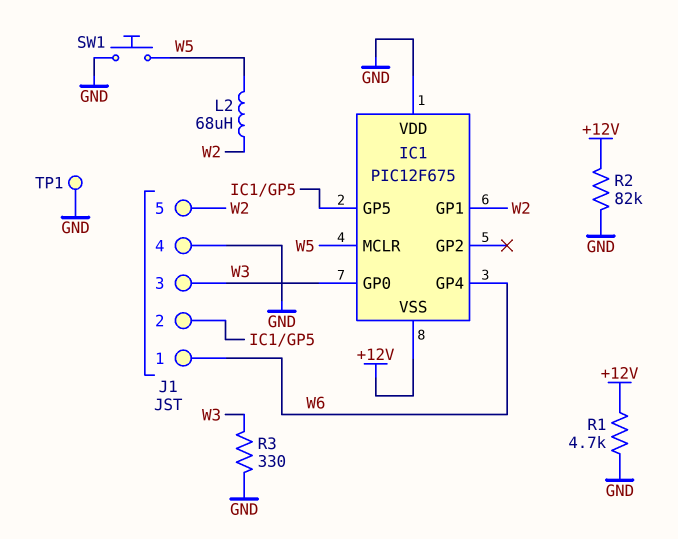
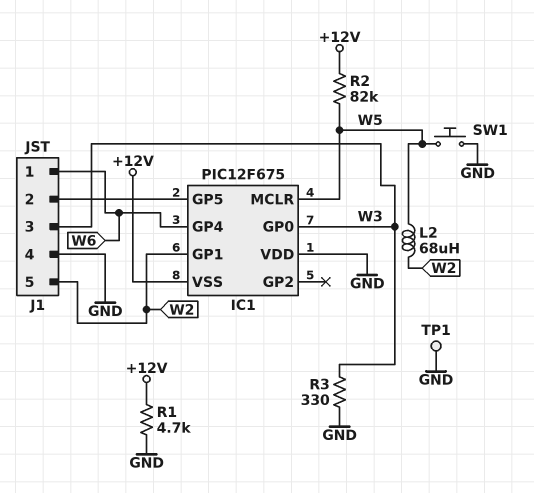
R2: 82k (+12V, GND) -> 82k (+12V, W5)

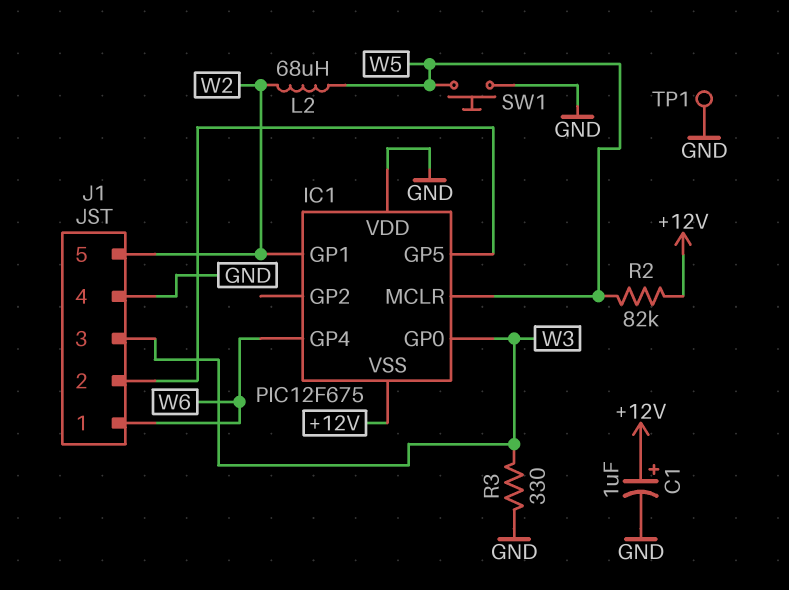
C1: none -> 1uF (plus +12V, minus GND)
R1: 4.7k (+12V, GND) -> none

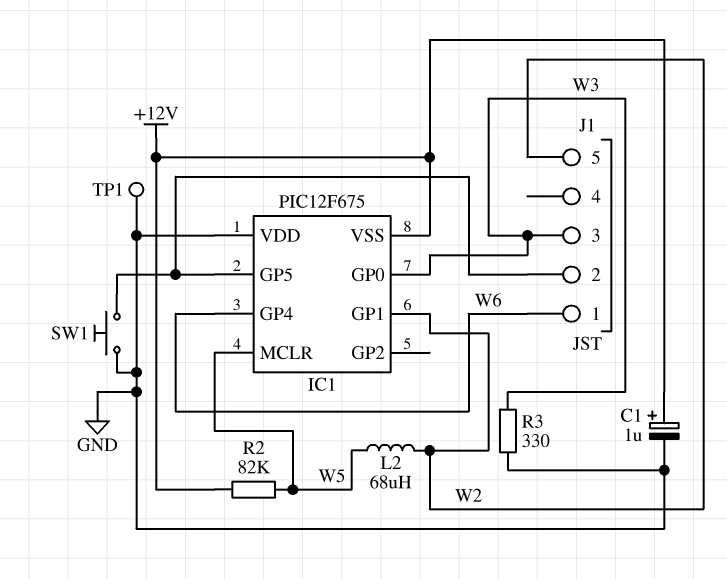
J1 pin 4: GND -> none
SW1: button (GND, W5) -> button (GND, IC1/GP5)

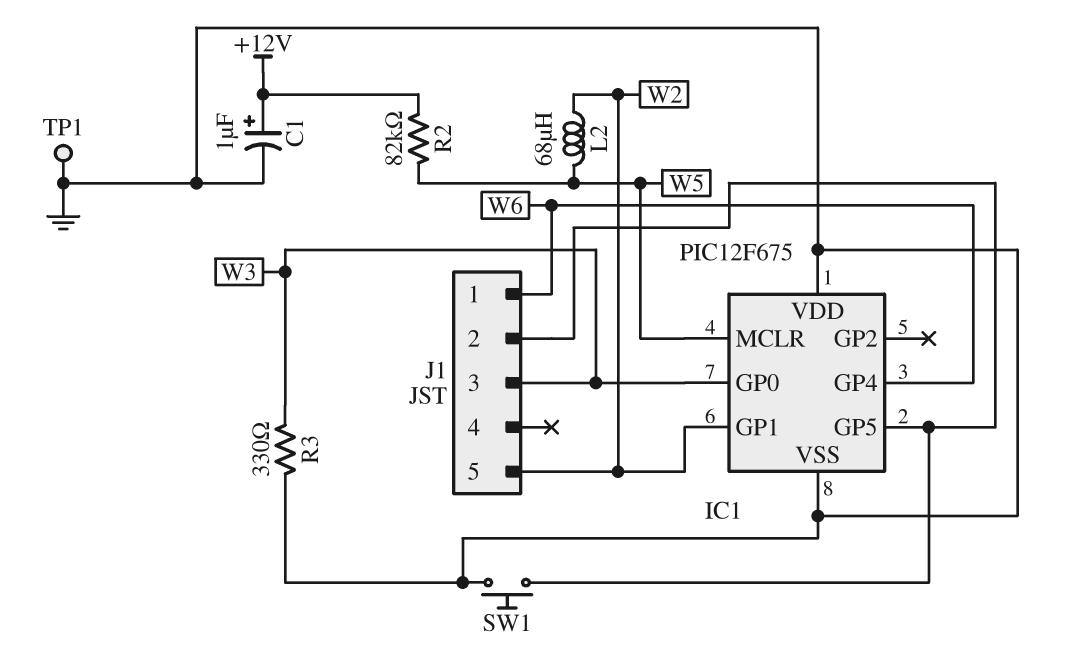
IC1 pin VSS: +12V -> GND

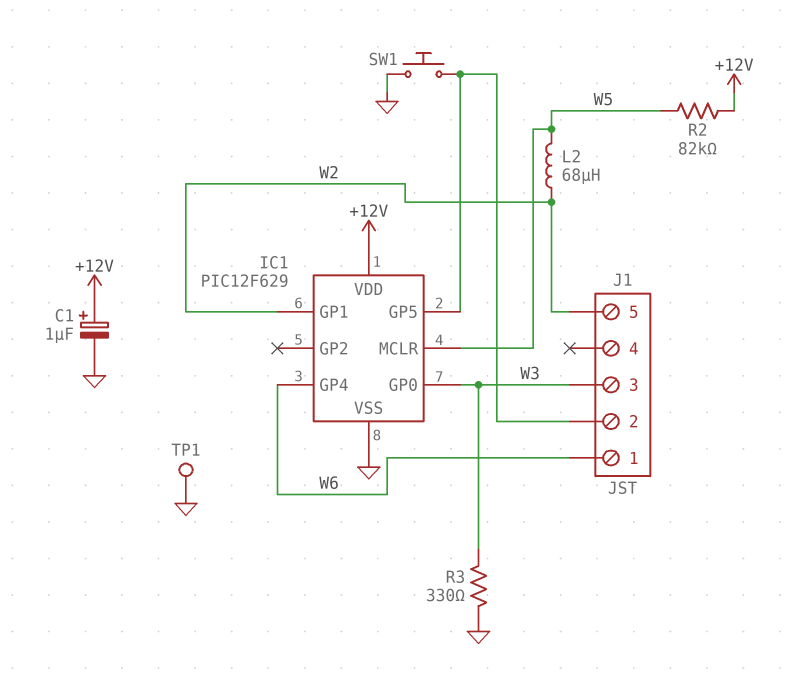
IC1: PIC12F675 -> PIC12F629
IC1 pin VDD: GND -> +12V

